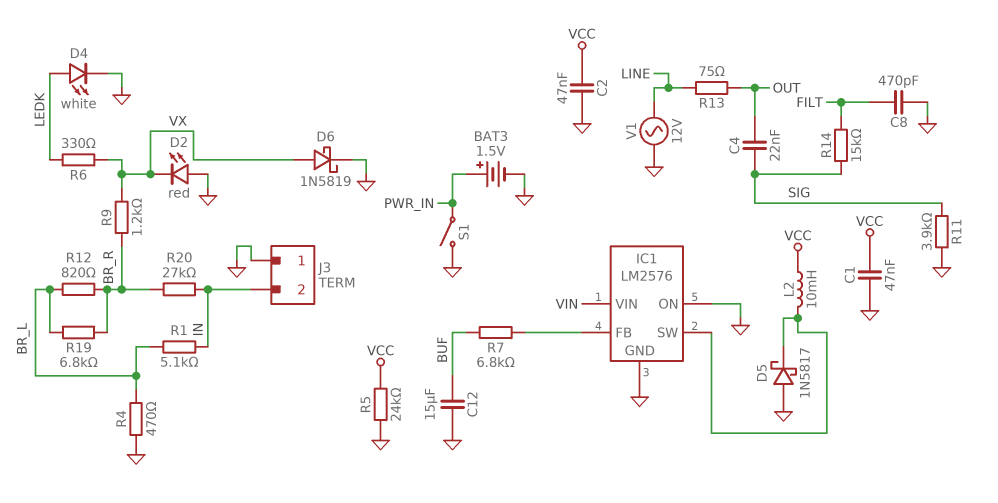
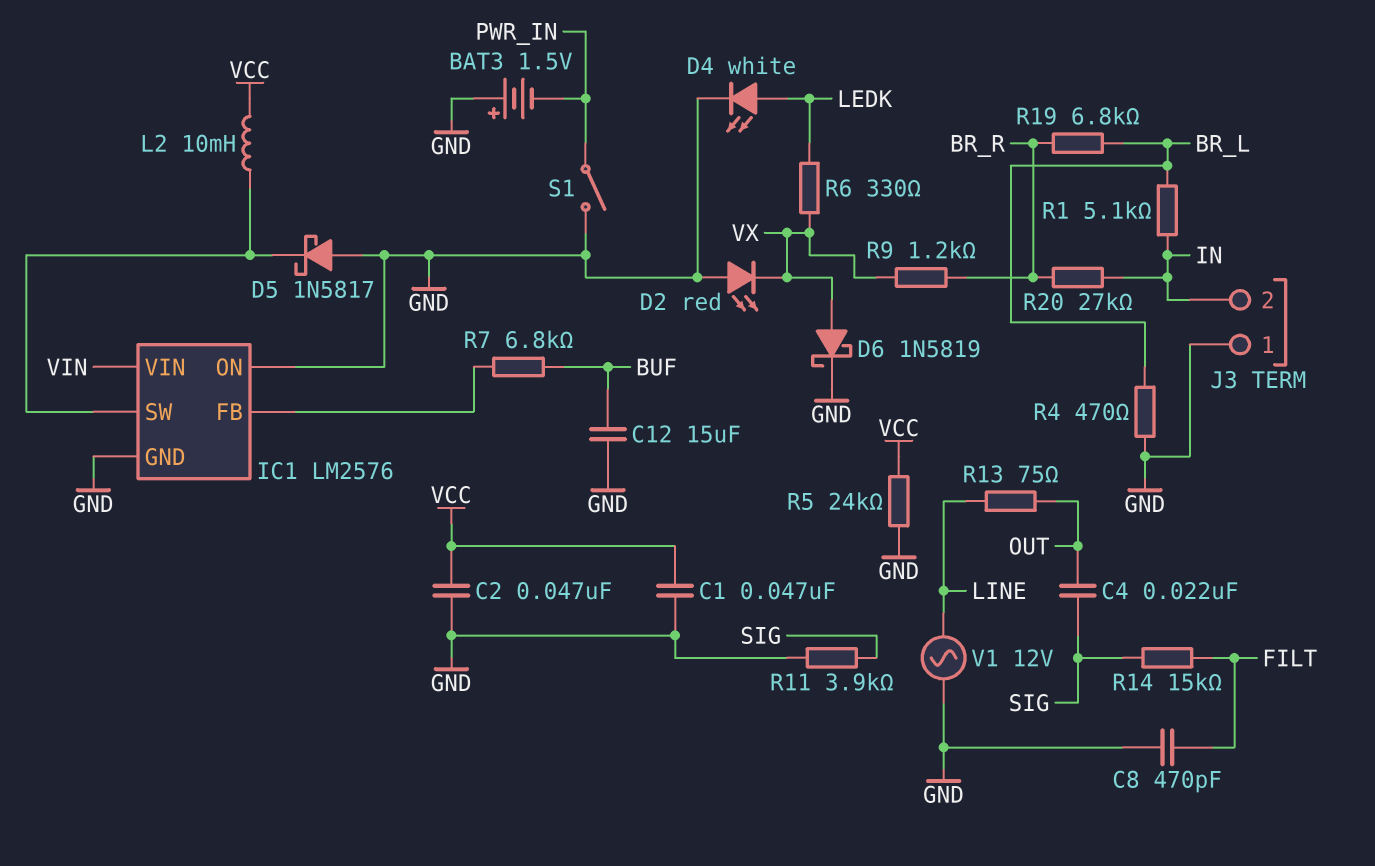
BAT3: 1.5V (plus PWR_IN, minus GND) -> 1.5V (plus GND, minus PWR_IN)
R12: 820 (BR_L, BR_R) -> none

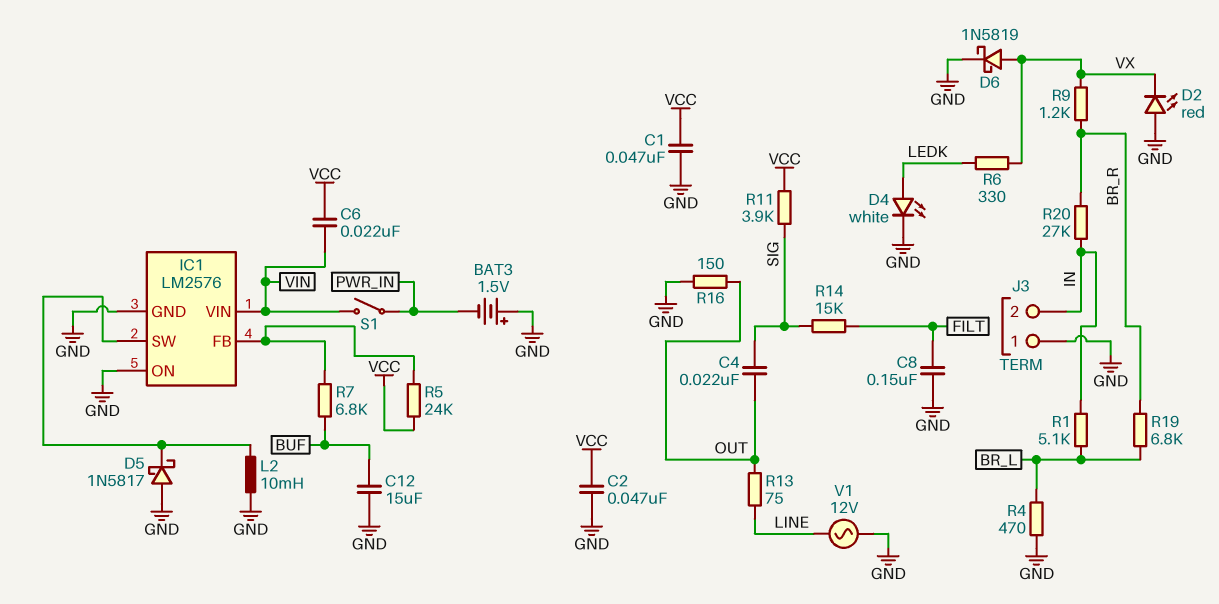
C6: none -> 22nF (VCC, VIN)
C8: 470pF (FILT, GND) -> 150nF (FILT, GND)
L2: 10mH (IC1/SW, VCC) -> 10mH (GND, IC1/SW)
R5: 24k (GND, VCC) -> 24k (IC1/FB, VCC)
R11: 3.9k (GND, SIG) -> 3.9k (SIG, VCC)
R16: none -> 150 (GND, OUT)
S1: switch (GND, PWR_IN) -> switch (PWR_IN, VIN)

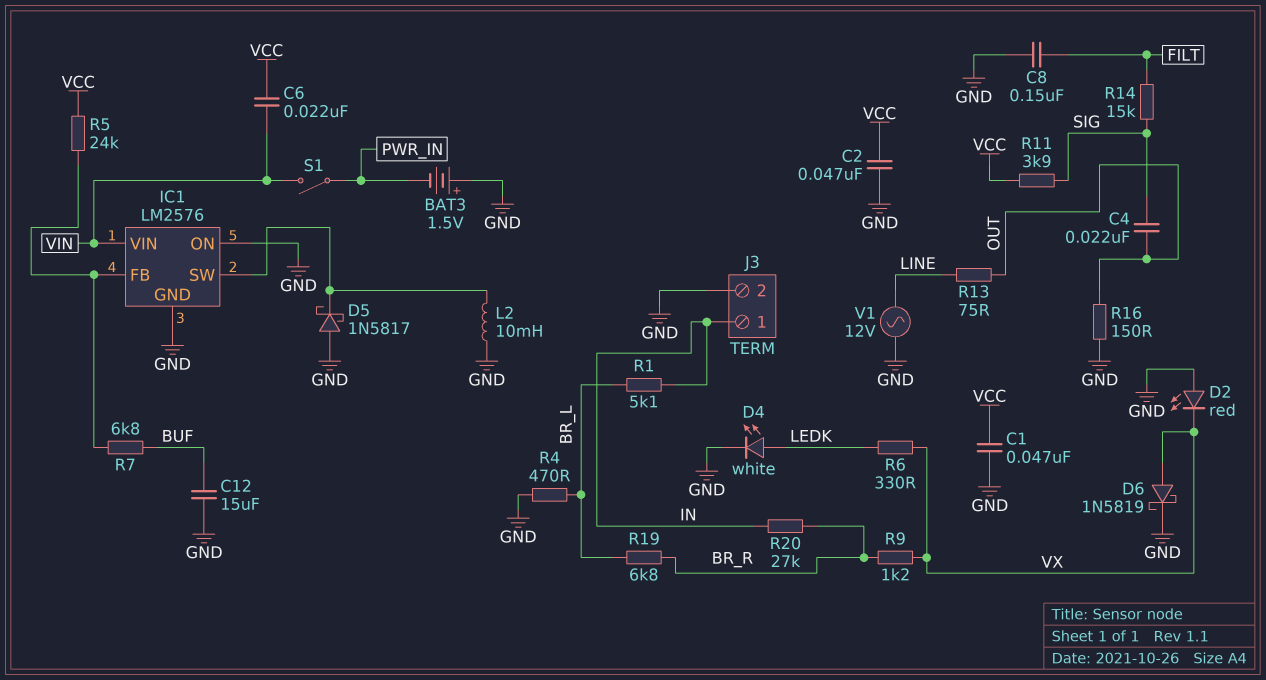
J3 pin 1: GND -> IN
J3 pin 2: IN -> GND

